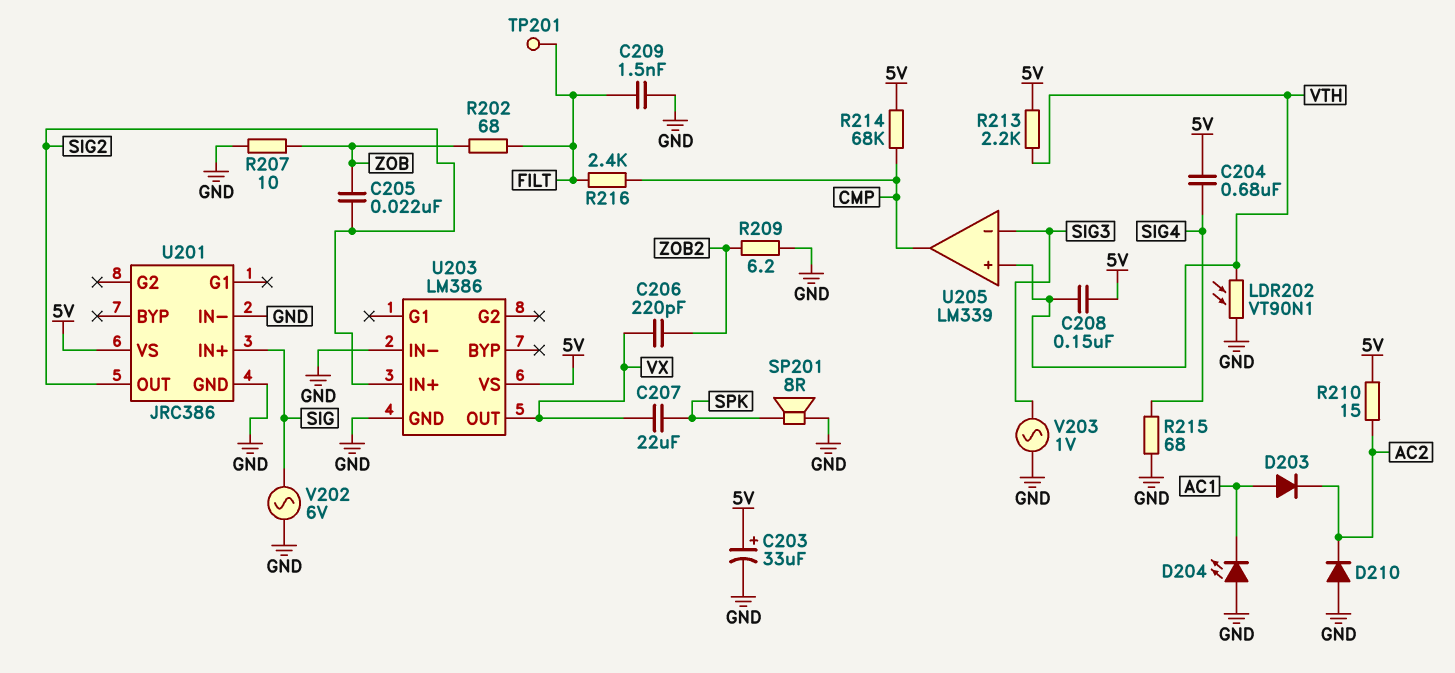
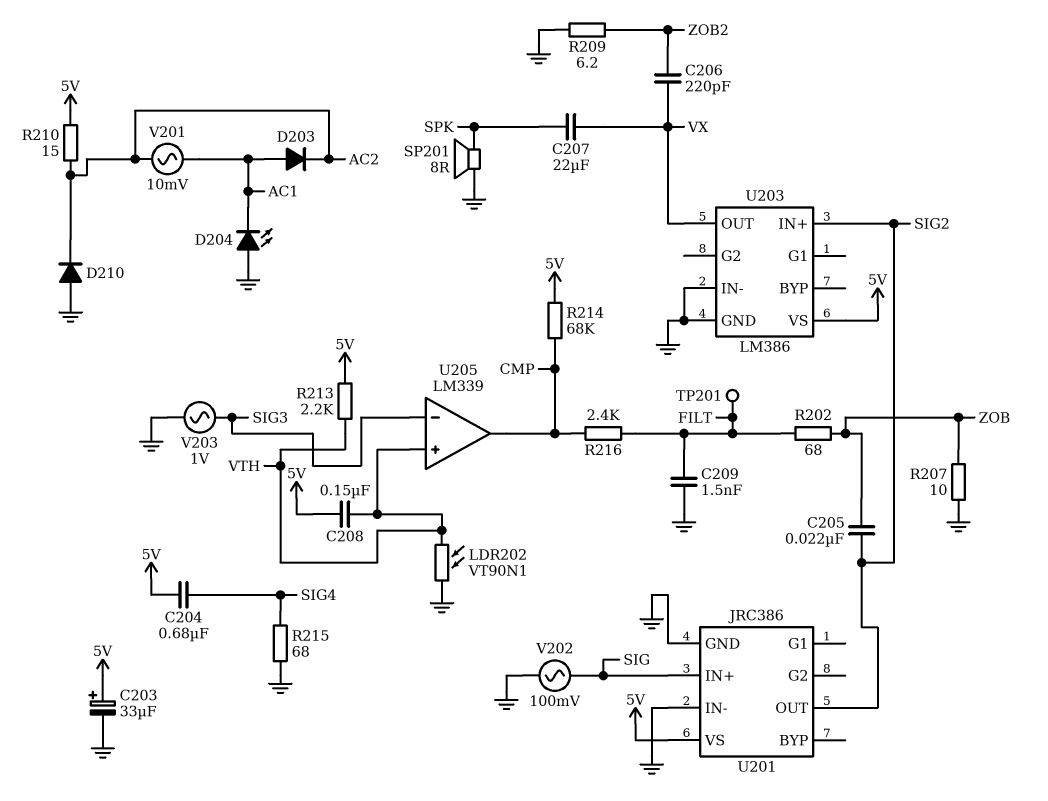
V201: none -> AC 10mV (AC1, AC2)
V202: AC 6V (GND, SIG) -> AC 100mV (GND, SIG)

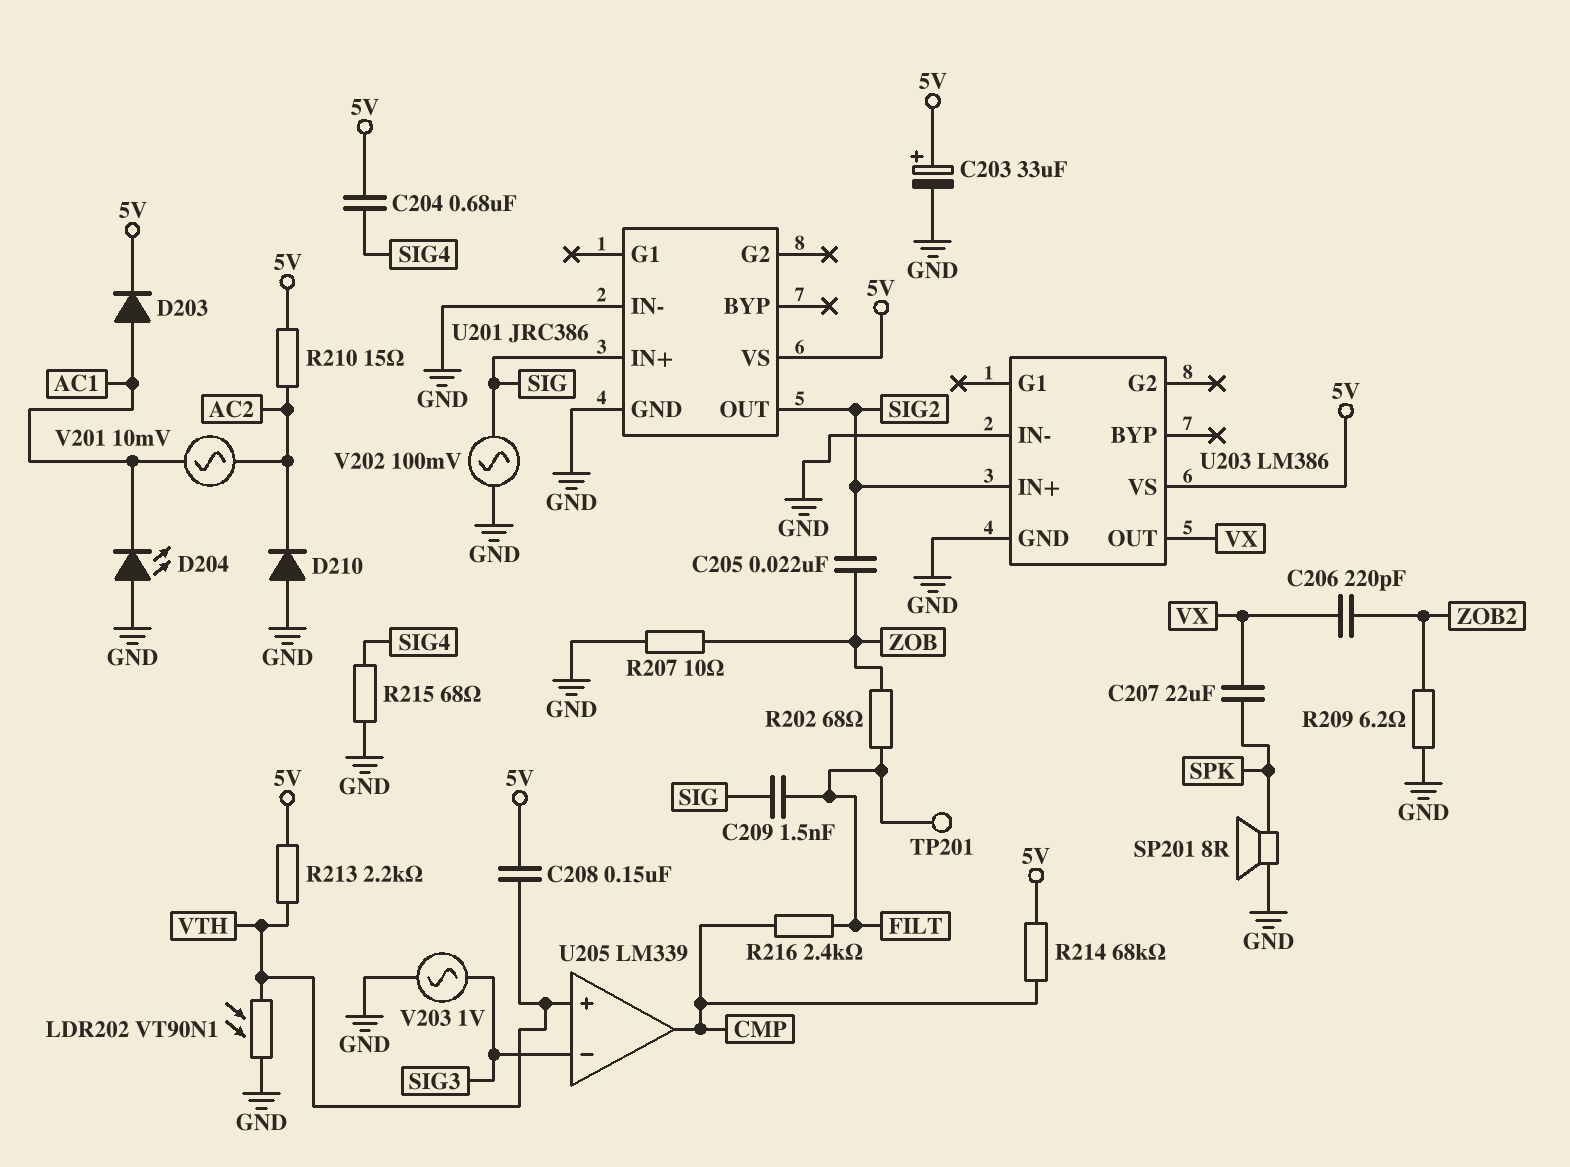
C209: 1.5nF (FILT, GND) -> 1.5nF (FILT, SIG)
D203: diode (A AC1, K AC2) -> diode (A AC1, K 5V)

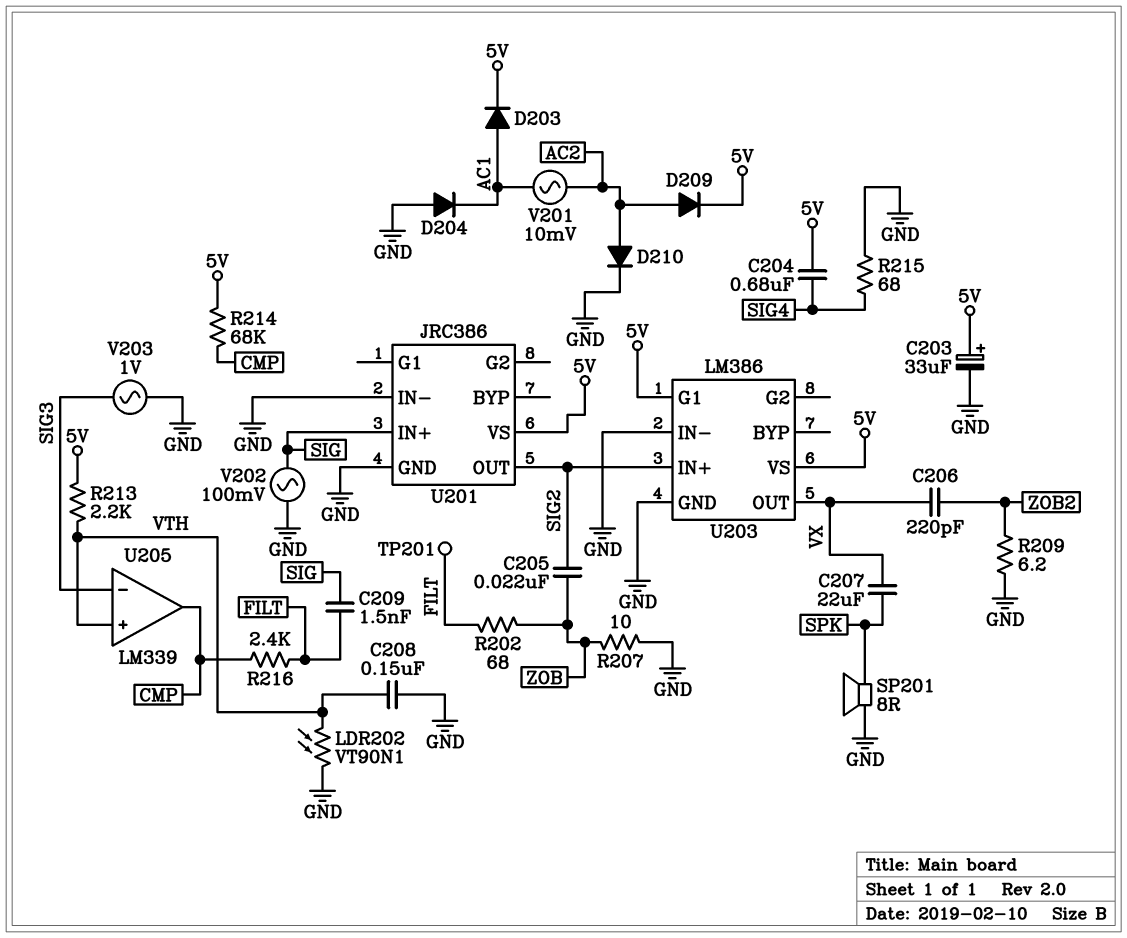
C208: 150nF (5V, VTH) -> 150nF (GND, VTH)
D204: LED (A GND, K AC1) -> diode (A GND, K AC1)
D209: none -> diode (A AC2, K 5V)
D210: diode (A GND, K AC2) -> diode (A AC2, K GND)
R210: 15 (5V, AC2) -> none
U203 pin G1: none -> 5V

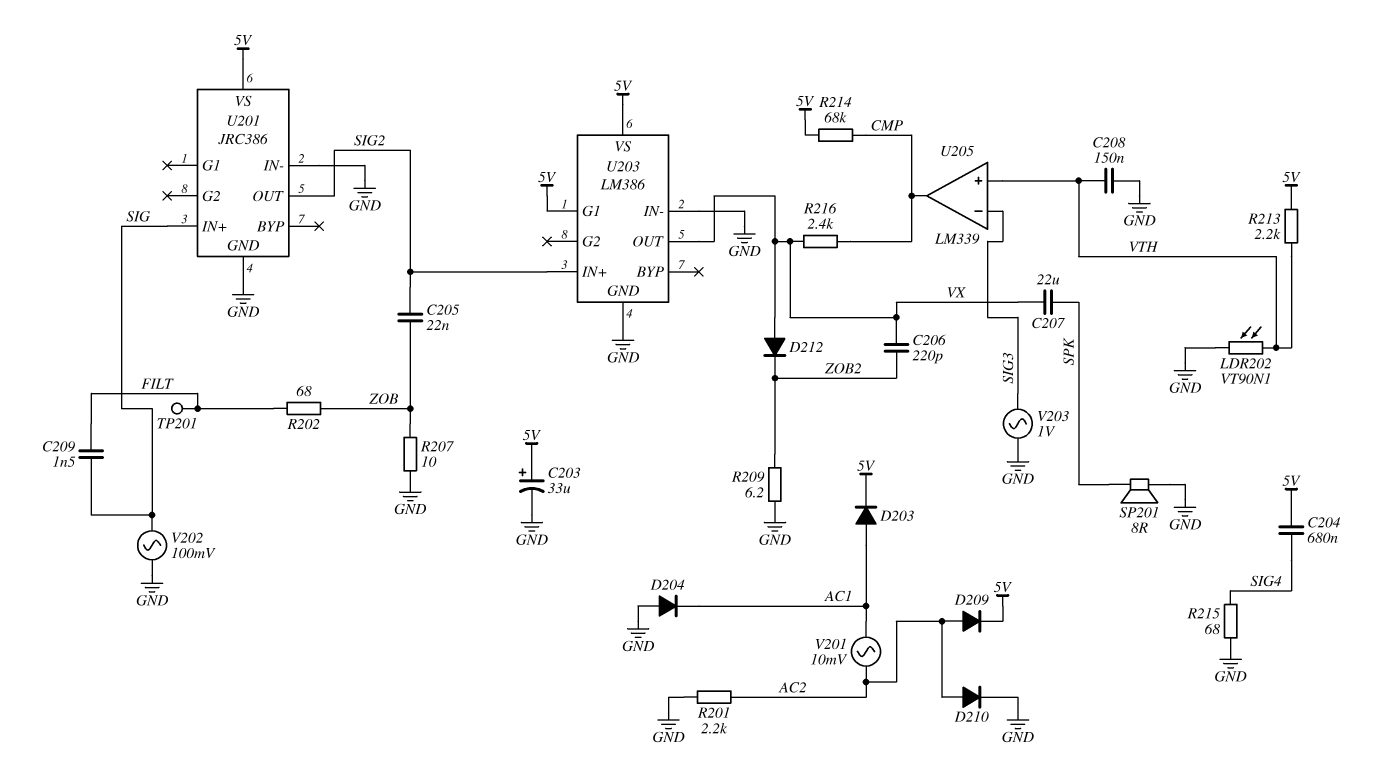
D212: none -> diode (A VX, K ZOB2)
R201: none -> 2.2k (AC2, GND)
R216: 2.4k (CMP, FILT) -> 2.4k (CMP, VX)

